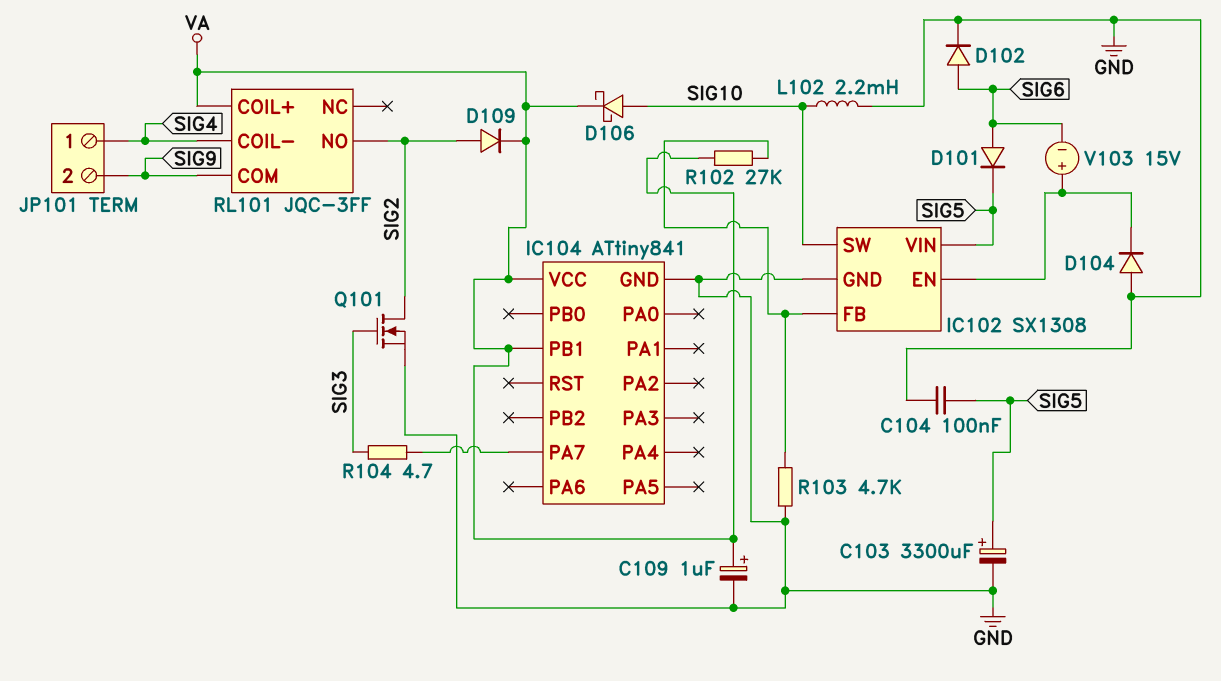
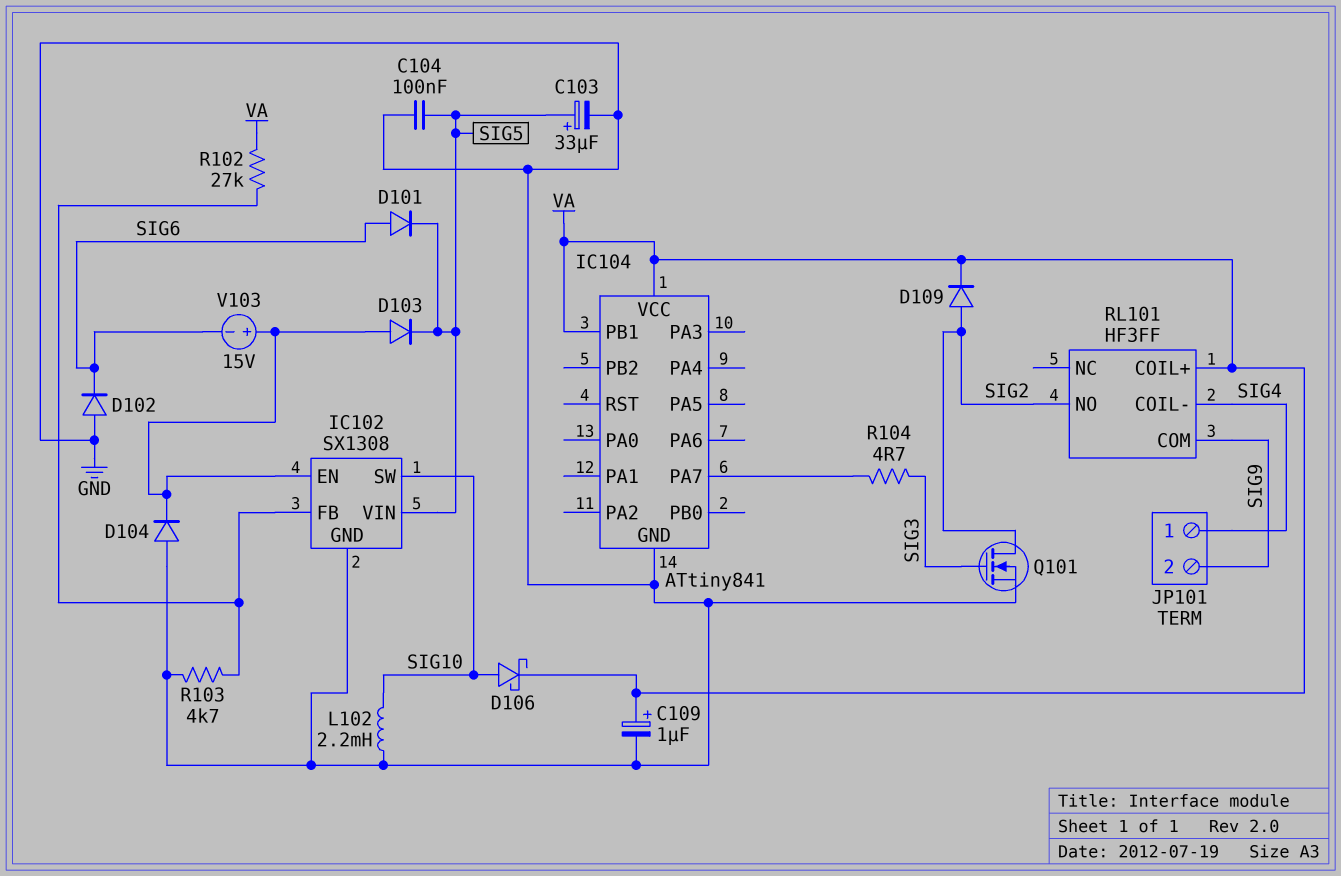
C103: 3300uF (plus SIG5, minus GND) -> 33uF (plus SIG5, minus GND)
D102: diode (A SIG6, K GND) -> diode (A GND, K SIG6)
D103: none -> diode (A IC102/EN, K SIG5)
RL101: JQC-3FF -> HF3FF

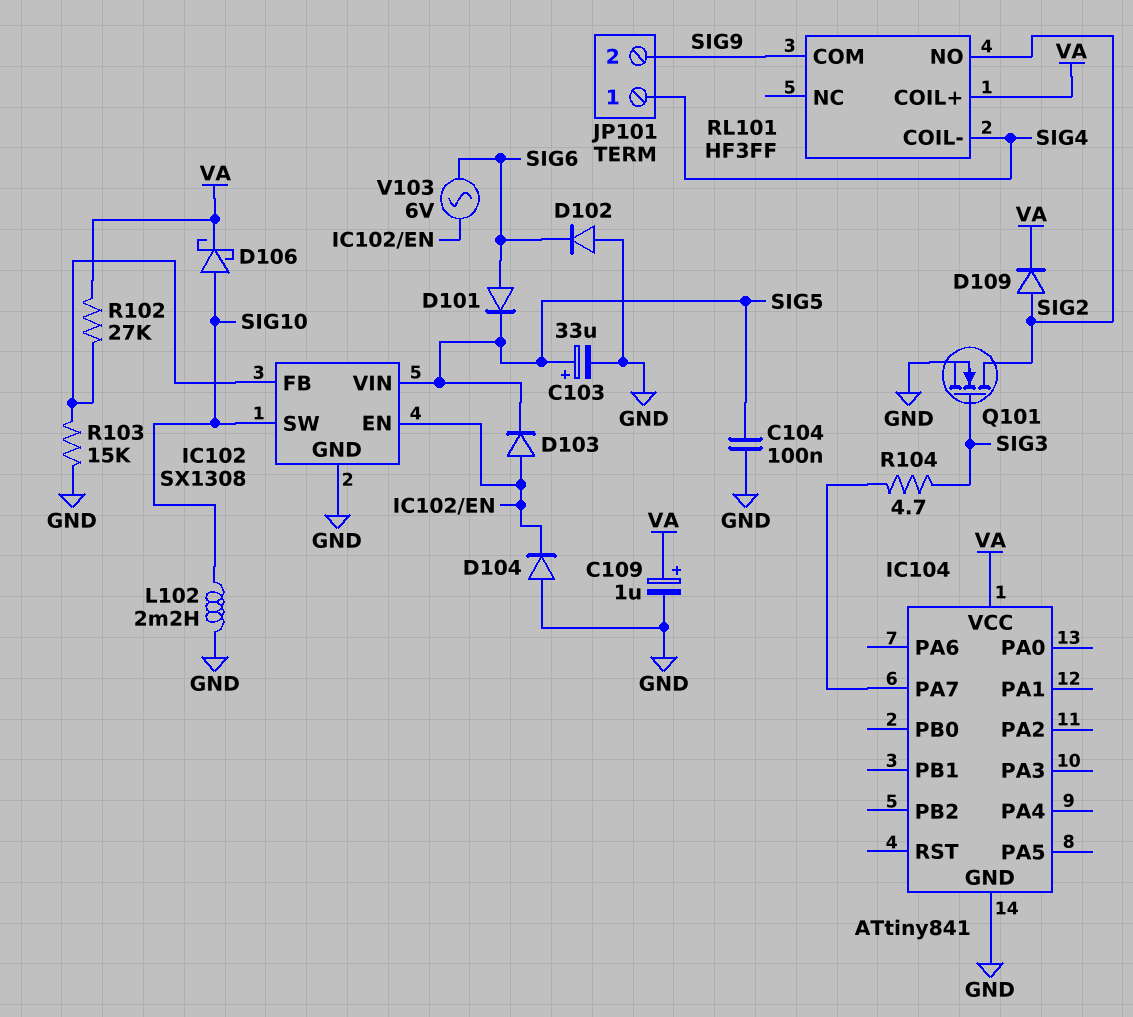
IC104 pin PB1: VA -> none
R103: 4.7k (GND, IC102/FB) -> 15k (GND, IC102/FB)
V103: 15V (plus IC102/EN, minus SIG6) -> AC 6V (IC102/EN, SIG6)

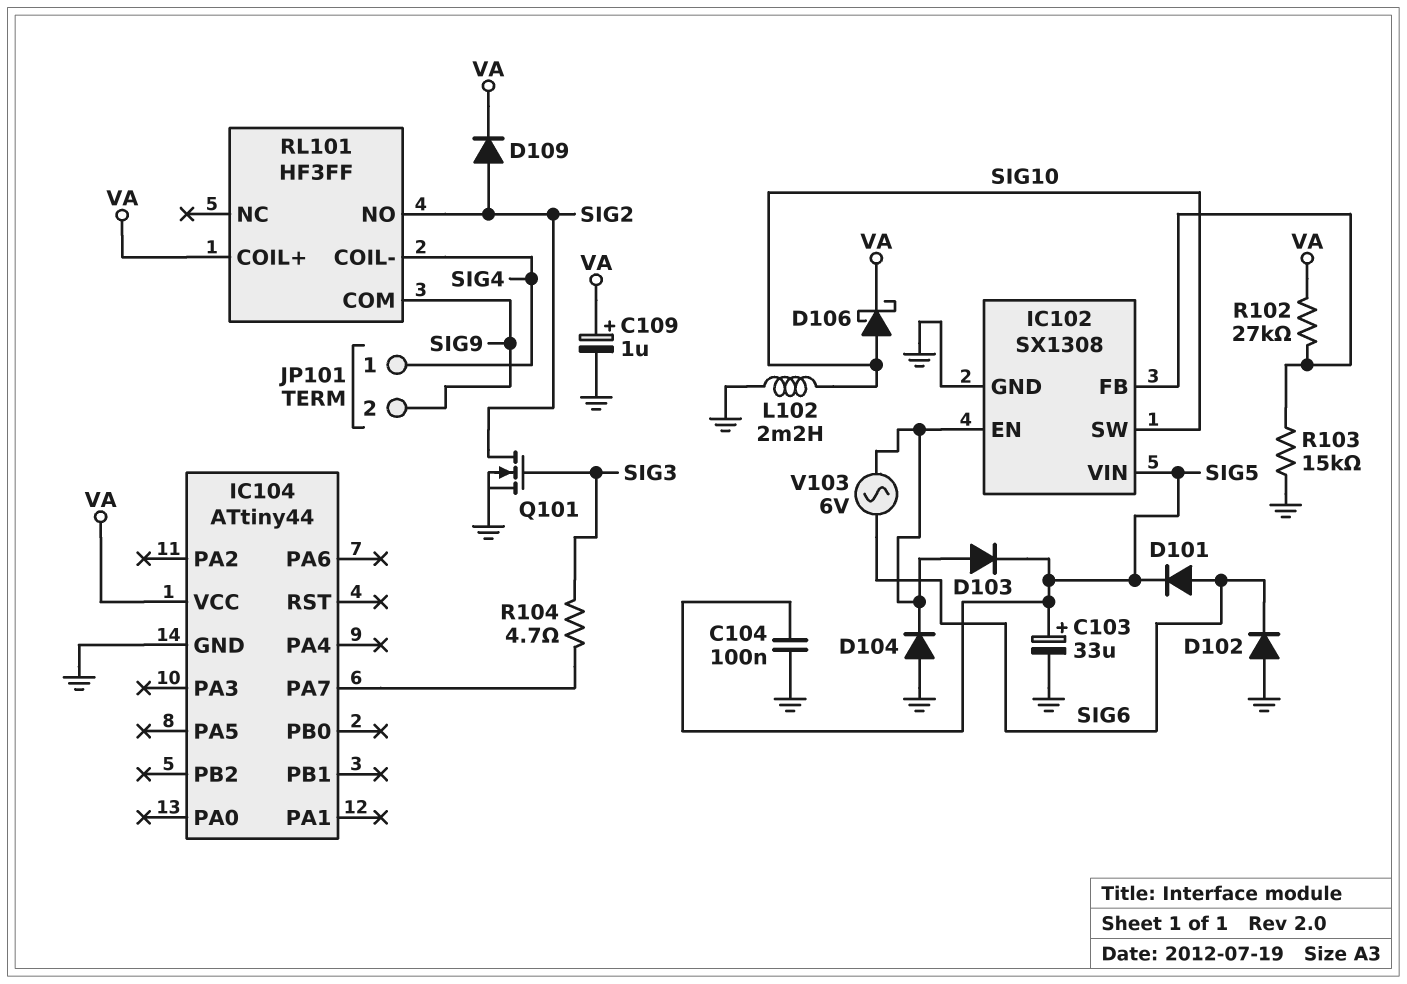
IC104: ATtiny841 -> ATtiny44

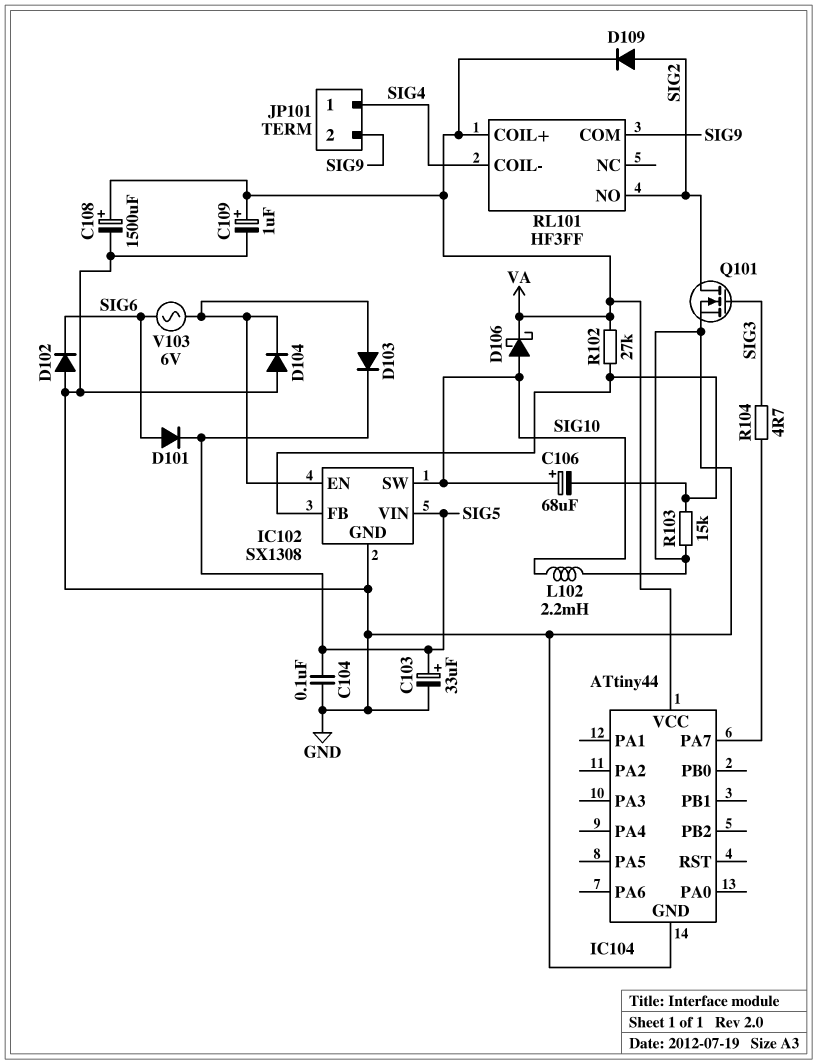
C106: none -> 68uF (plus SIG10, minus IC102/FB)
C108: none -> 1500uF (plus VA, minus GND)

